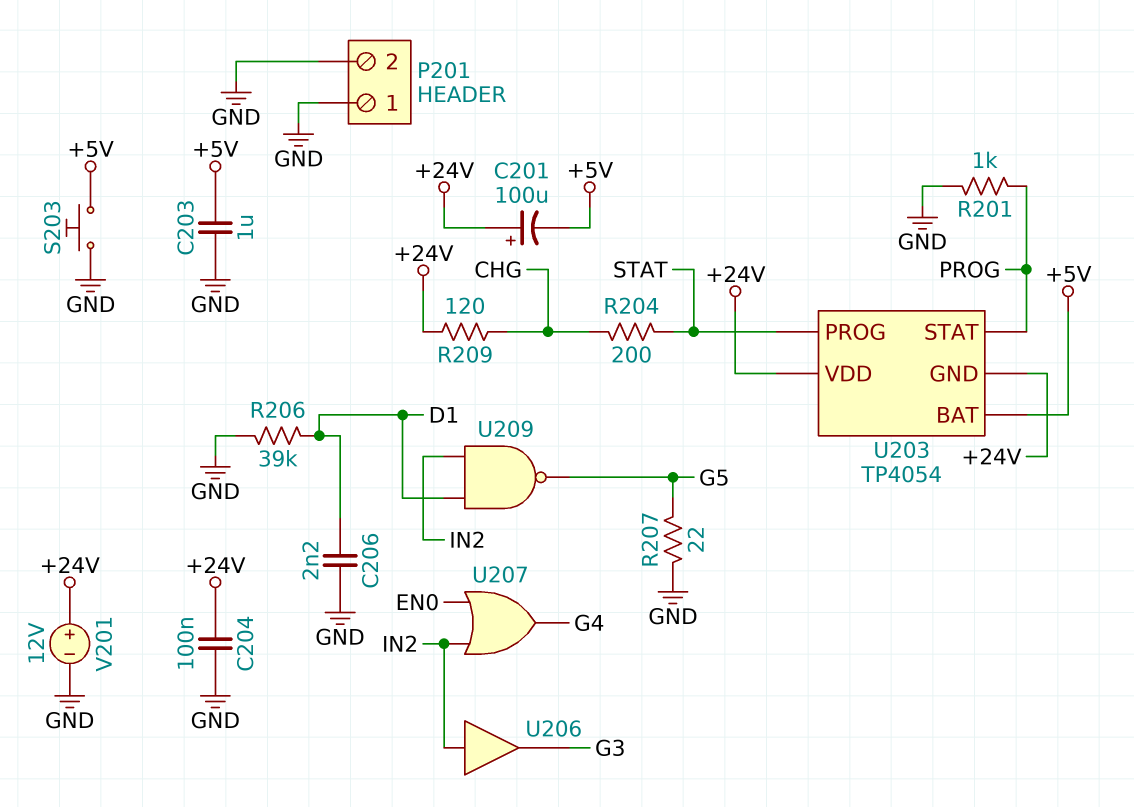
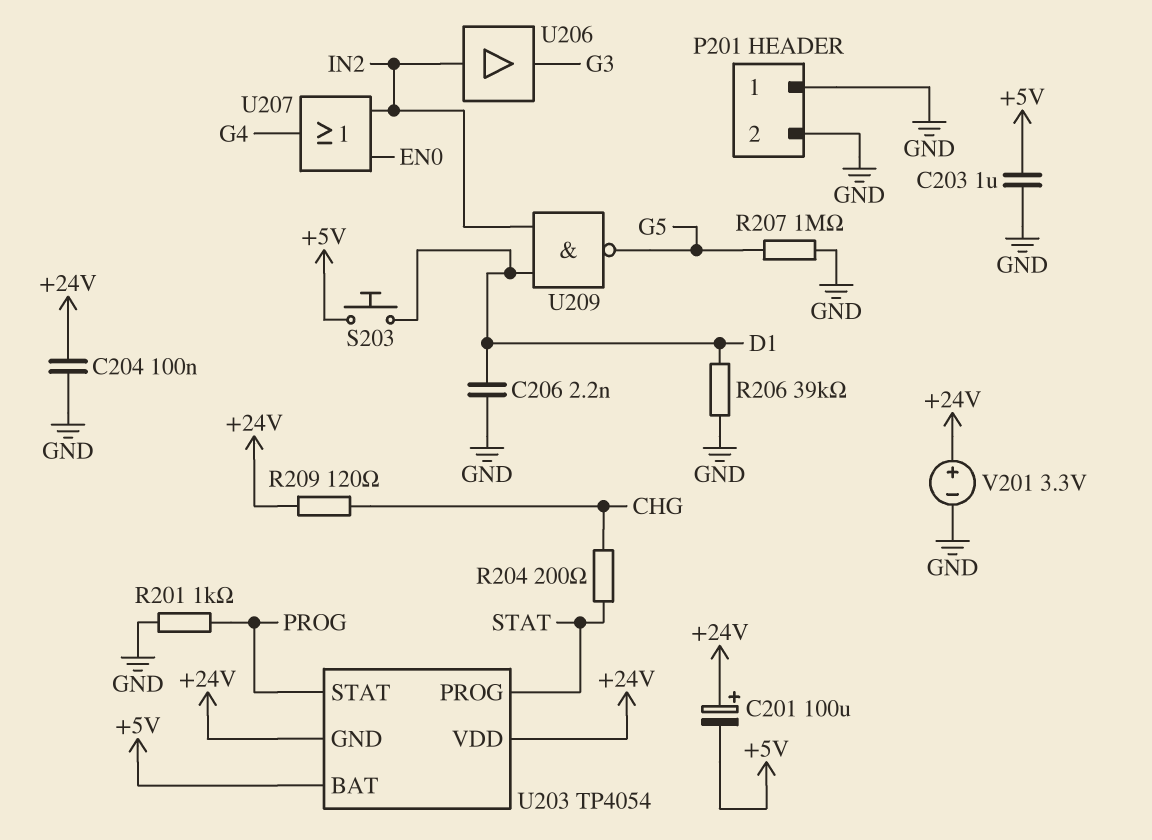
R207: 22 (G5, GND) -> 1M (G5, GND)
S203: button (+5V, GND) -> button (+5V, D1)
V201: 12V (plus +24V, minus GND) -> 3.3V (plus +24V, minus GND)

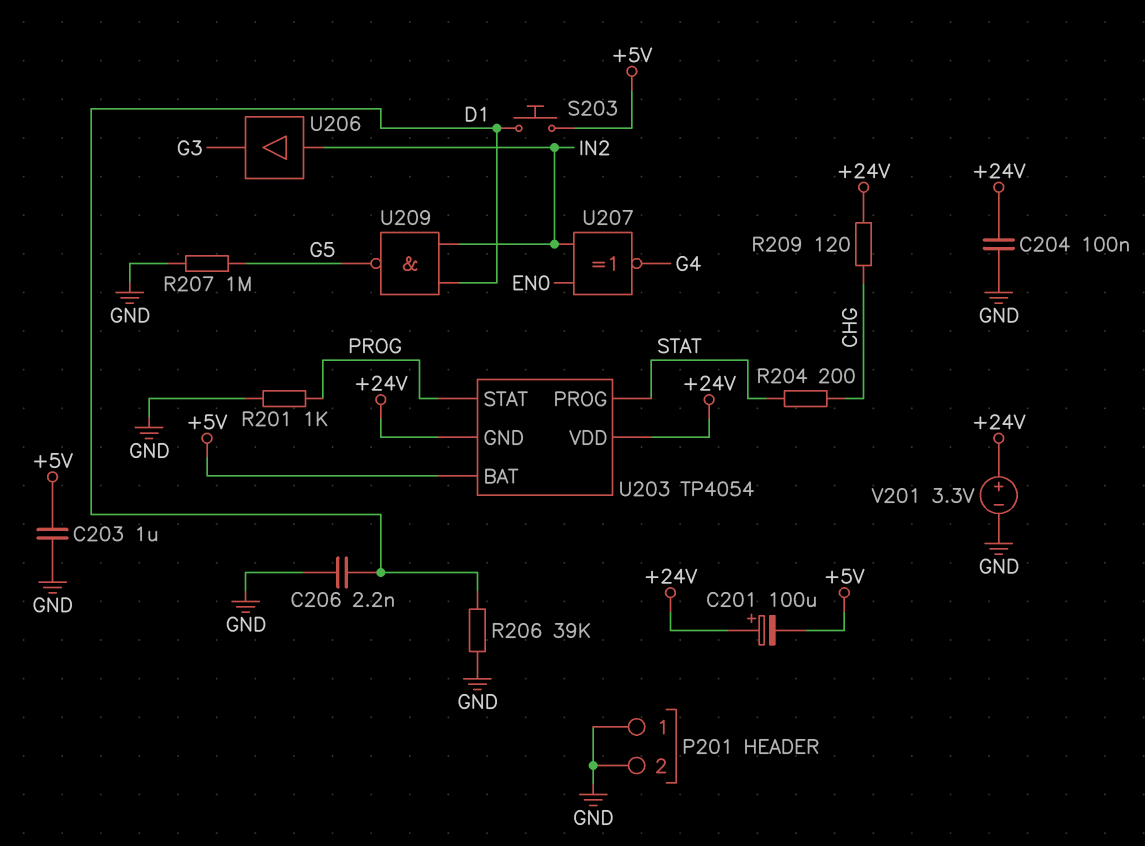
U207: OR (in EN0, in IN2, out G4) -> XNOR (in EN0, in IN2, out G4)

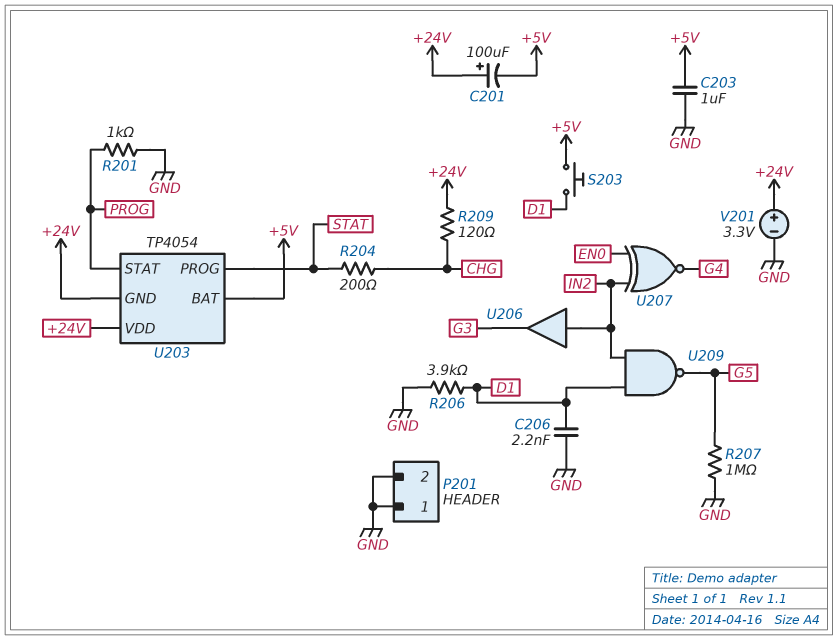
C204: 100nF (+24V, GND) -> none
R206: 39k (D1, GND) -> 3.9k (D1, GND)

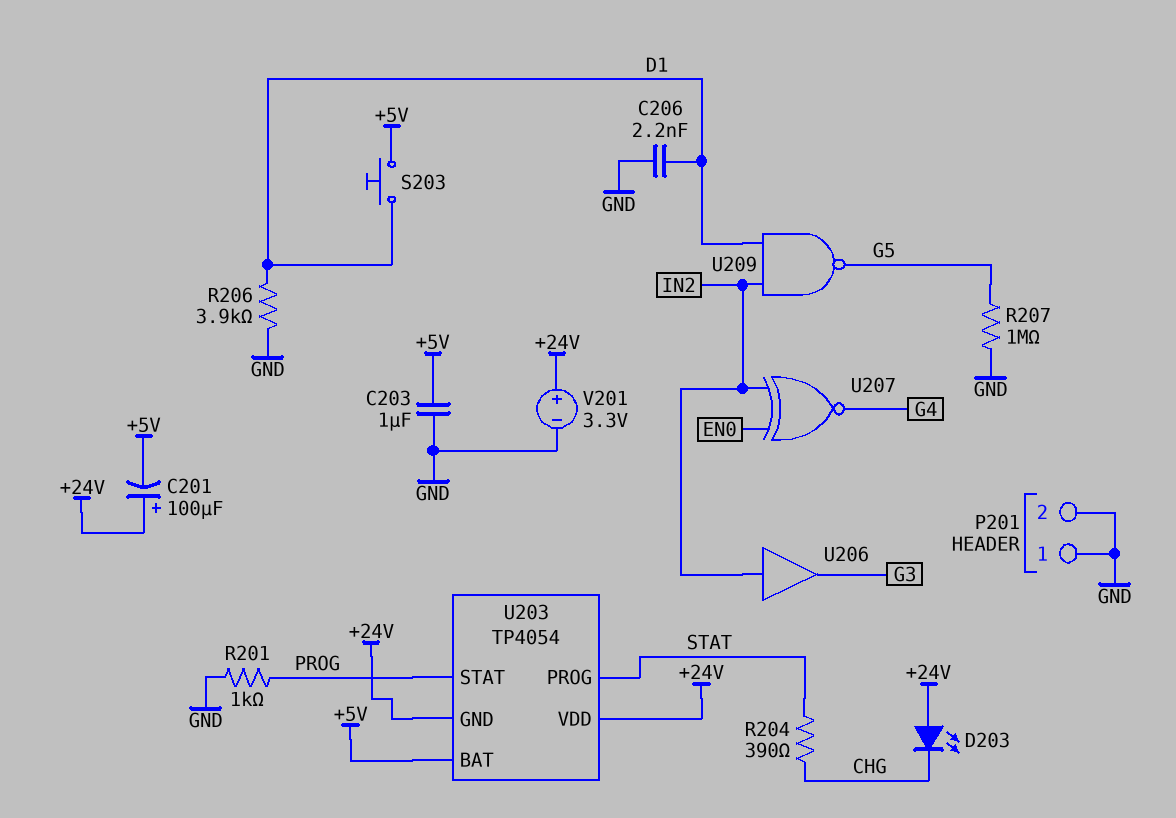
D203: none -> LED (A +24V, K CHG)
R204: 200 (CHG, STAT) -> 390 (CHG, STAT)
R209: 120 (+24V, CHG) -> none

